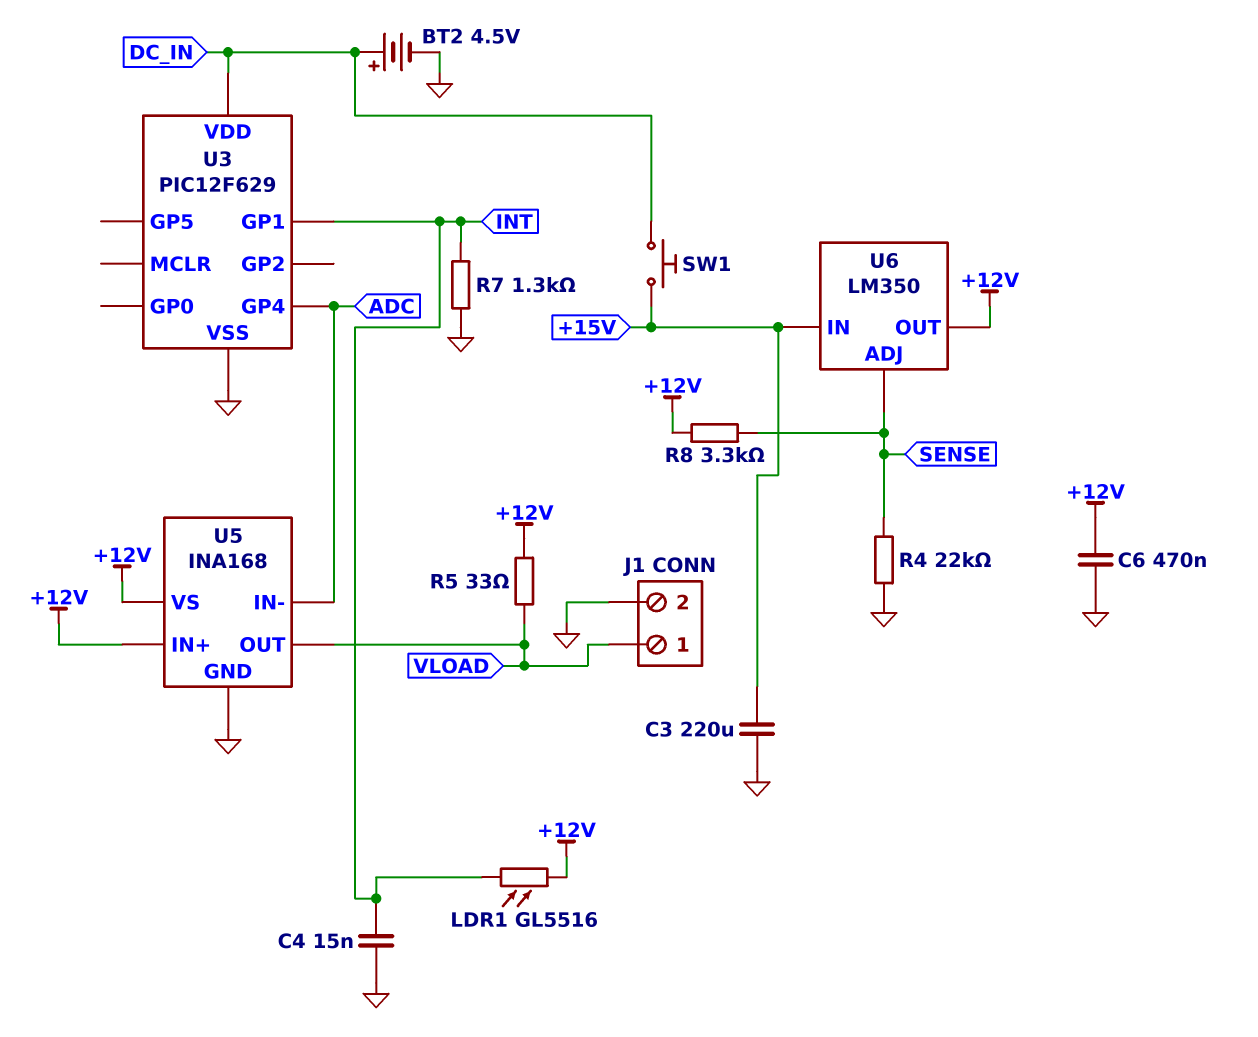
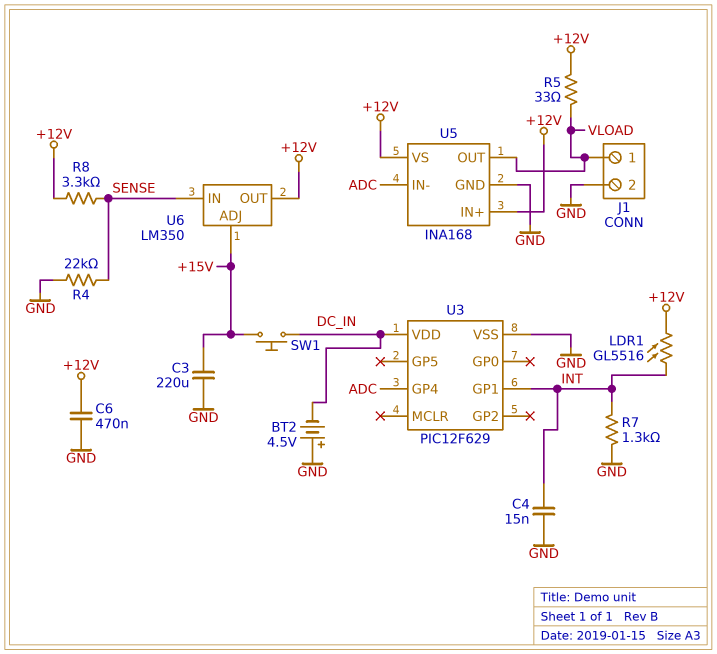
BT2: 4.5V (plus DC_IN, minus GND) -> 4.5V (plus GND, minus DC_IN)
U6 pin ADJ: SENSE -> +15V
U6 pin IN: +15V -> SENSE

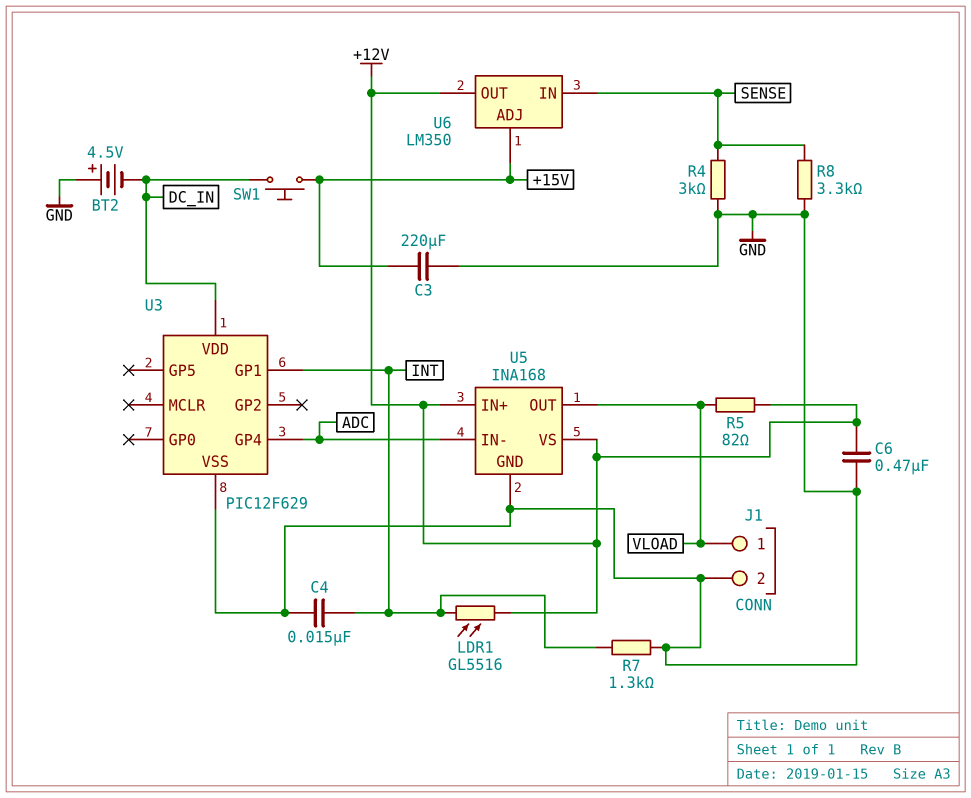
R4: 22k (GND, SENSE) -> 3k (GND, SENSE)
R5: 33 (+12V, VLOAD) -> 82 (+12V, VLOAD)
R8: 3.3k (+12V, SENSE) -> 3.3k (GND, SENSE)

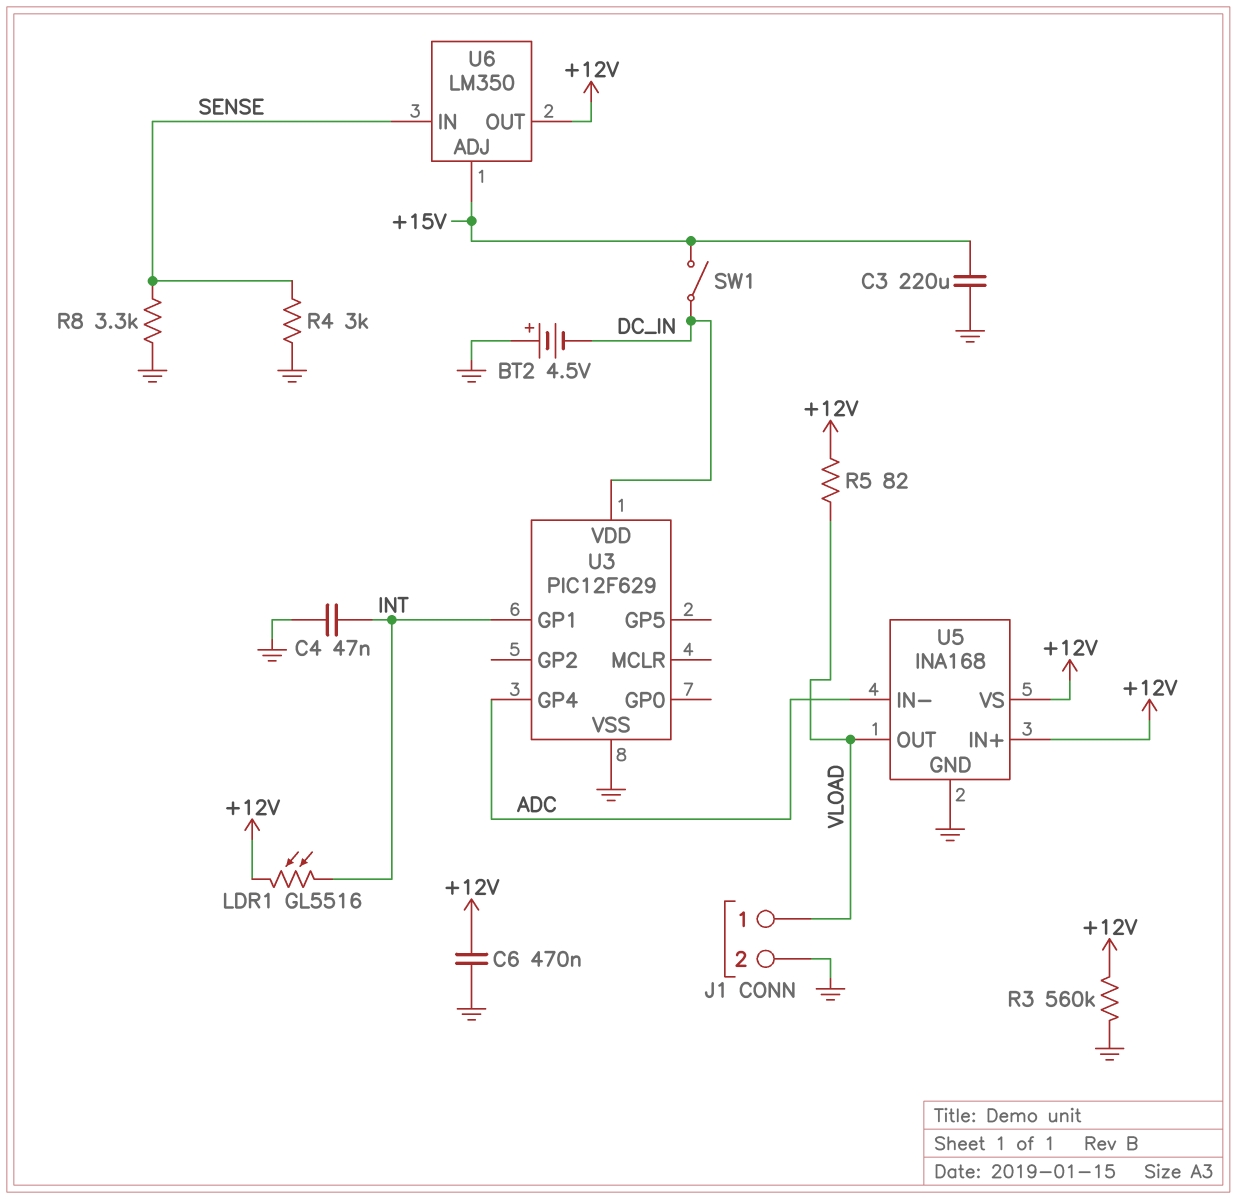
C4: 15nF (GND, INT) -> 47nF (GND, INT)
R3: none -> 560k (+12V, GND)
R7: 1.3k (GND, INT) -> none
SW1: button (+15V, DC_IN) -> switch (+15V, DC_IN)

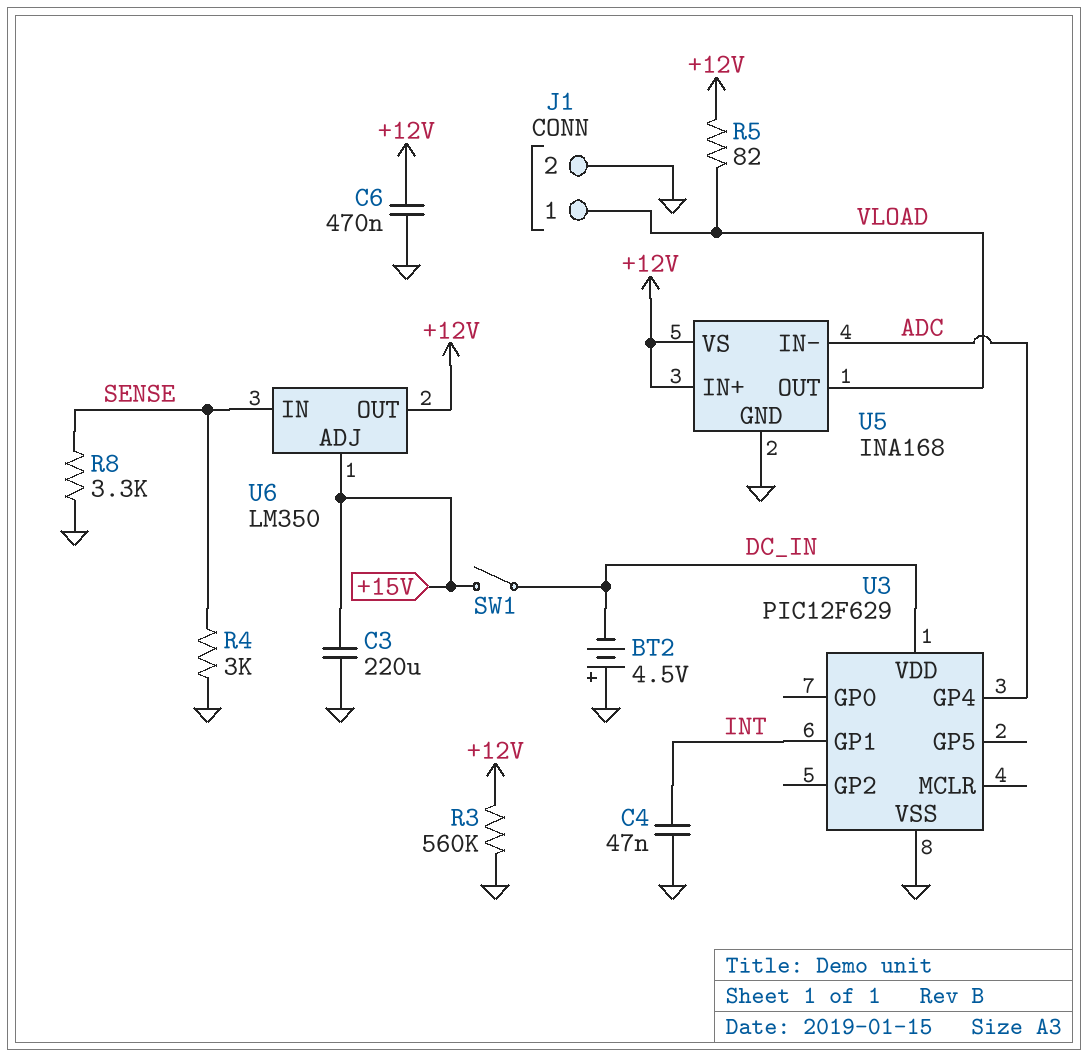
LDR1: GL5516 (+12V, INT) -> none

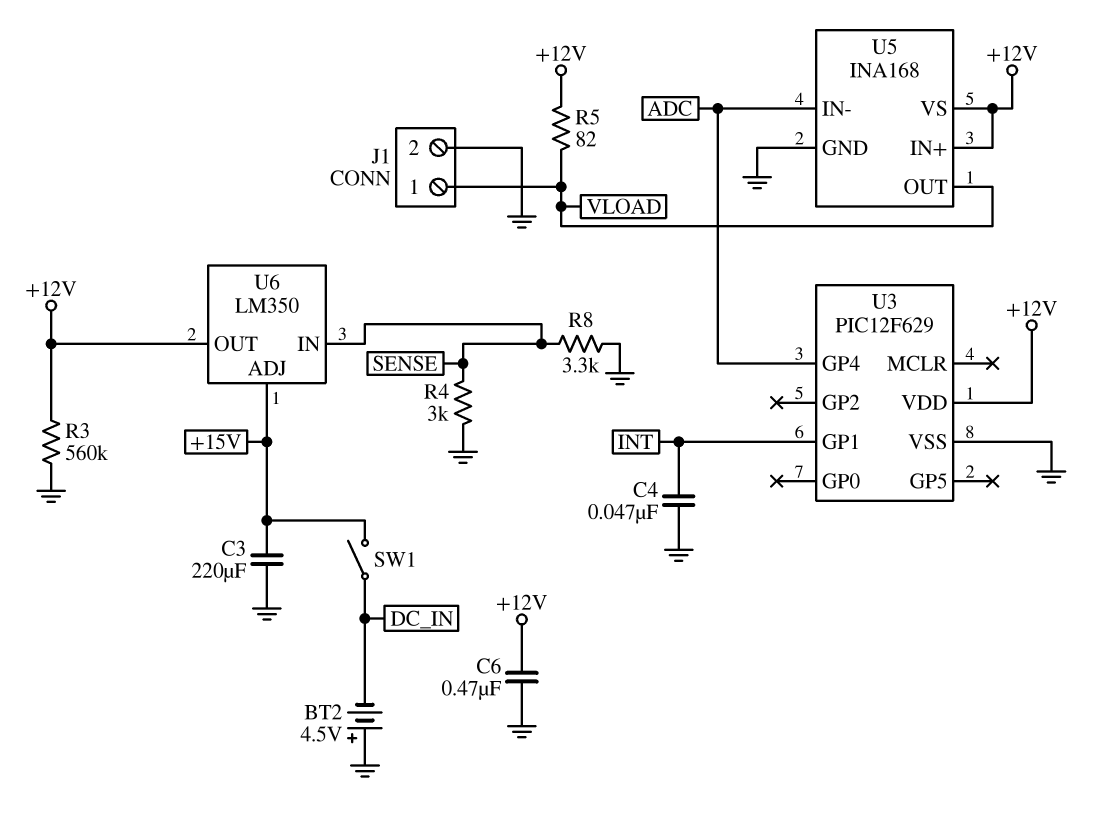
U3 pin VDD: DC_IN -> +12V

